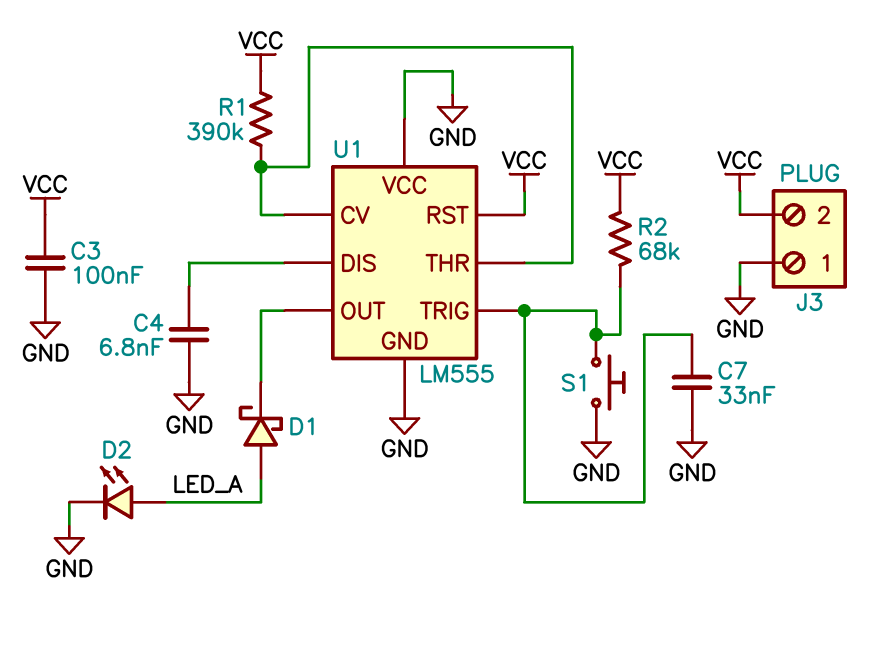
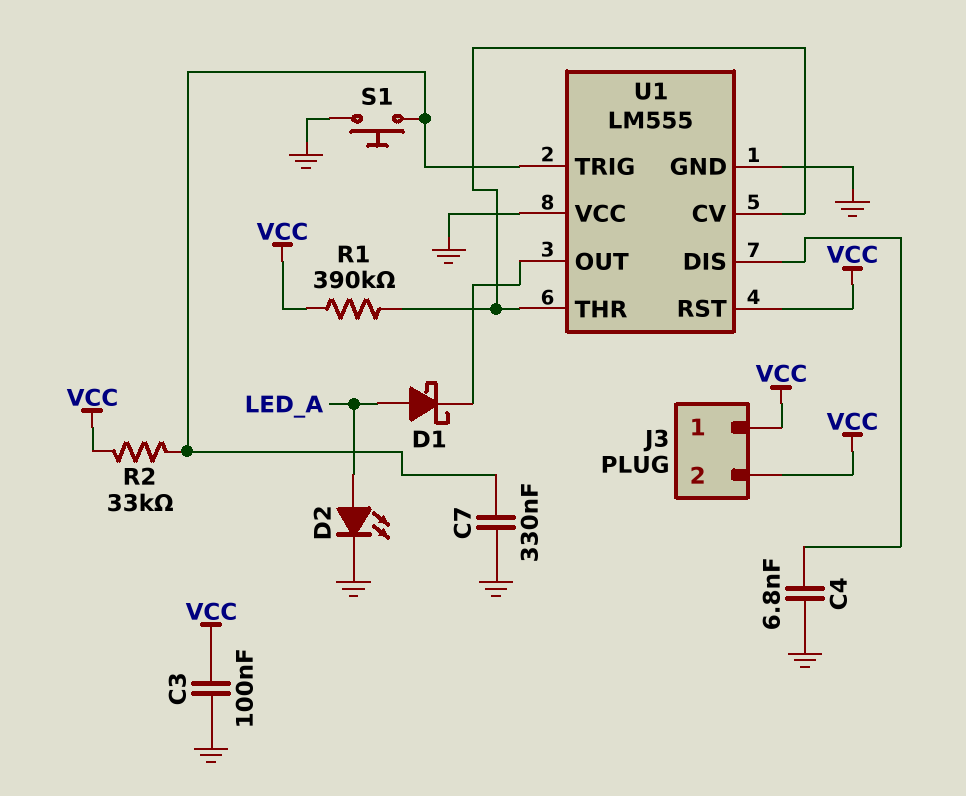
C7: 33nF (GND, U1/TRIG) -> 330nF (GND, U1/TRIG)
J3 pin 1: GND -> VCC
R2: 68k (U1/TRIG, VCC) -> 33k (U1/TRIG, VCC)

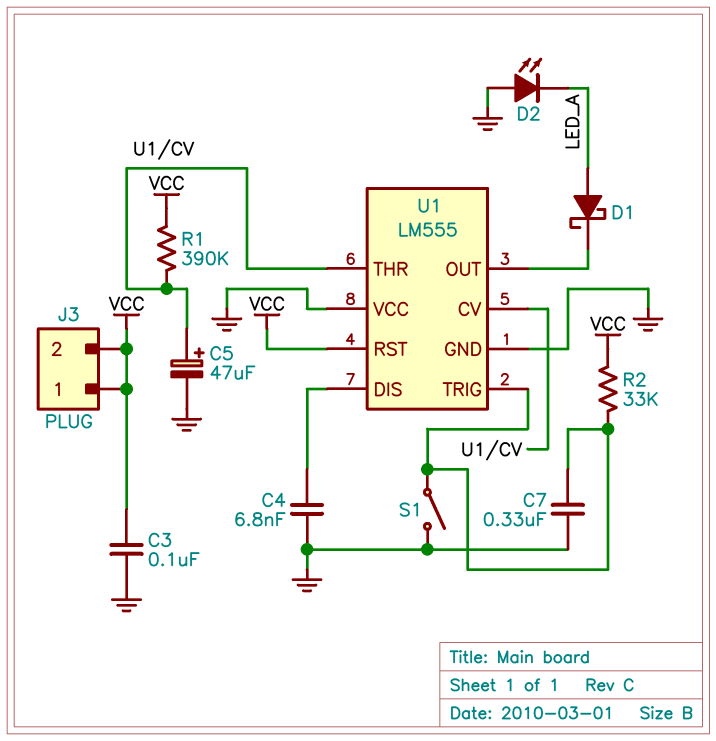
C5: none -> 47uF (plus U1/CV, minus GND)
D2: LED (A LED_A, K GND) -> LED (A GND, K LED_A)
S1: button (GND, U1/TRIG) -> switch (GND, U1/TRIG)

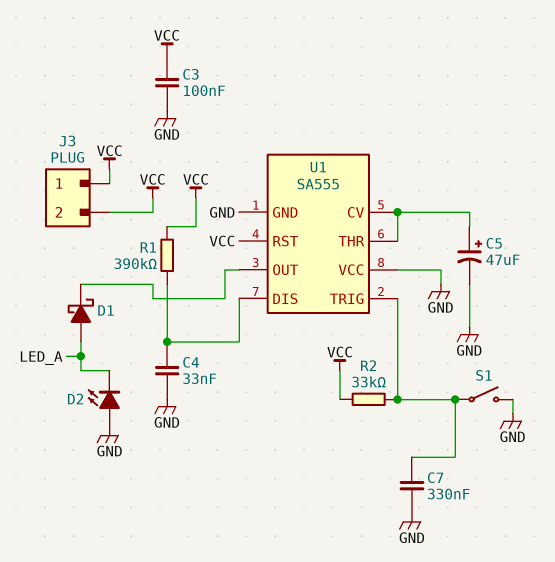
C4: 6.8nF (GND, U1/DIS) -> 33nF (GND, U1/DIS)
R1: 390k (U1/CV, VCC) -> 390k (U1/DIS, VCC)
U1: LM555 -> SA555

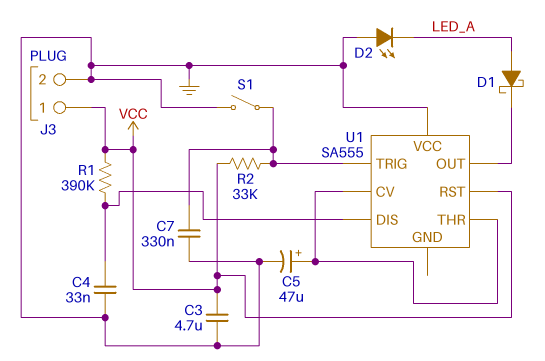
C3: 100nF (GND, VCC) -> 4.7uF (GND, VCC)
J3 pin 2: VCC -> GND
U1 pin GND: GND -> none

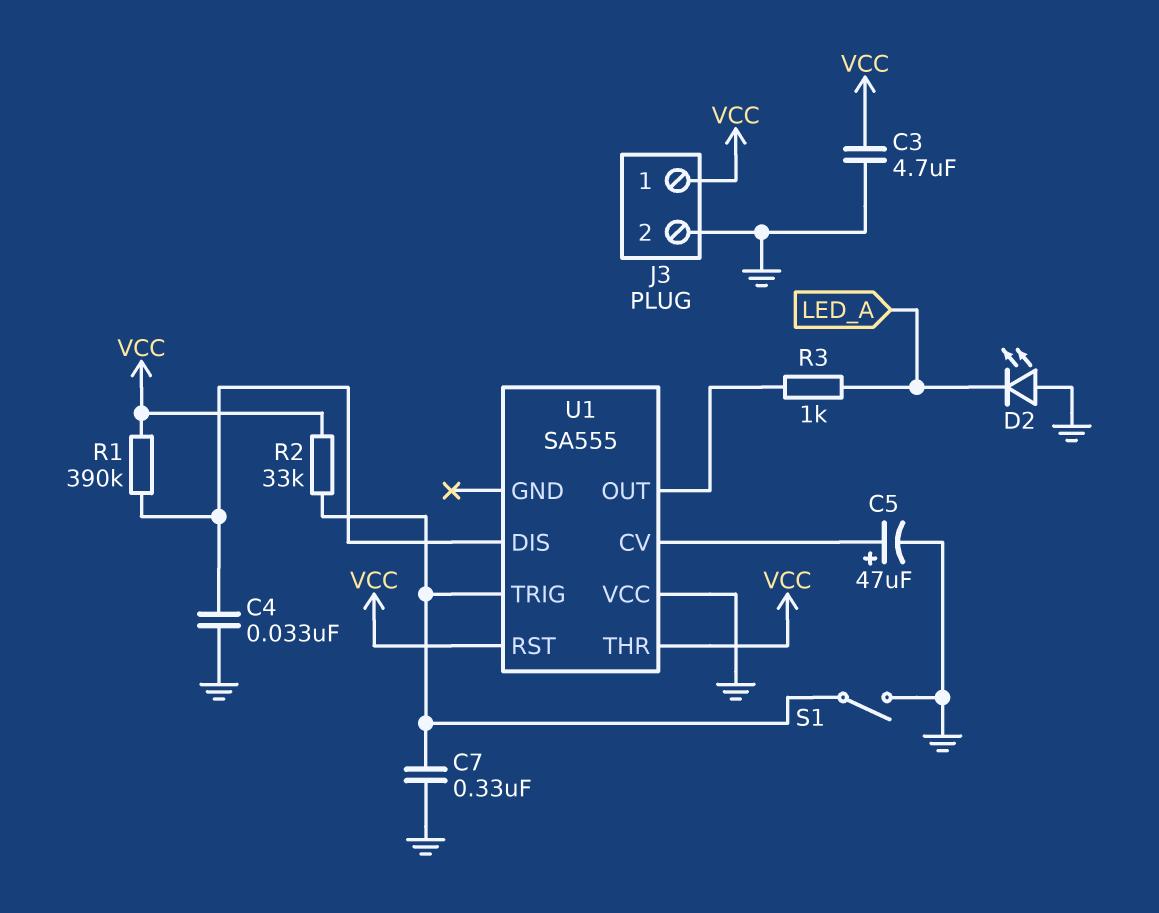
D1: schottky (A LED_A, K U1/OUT) -> none
R3: none -> 1k (LED_A, U1/OUT)
U1 pin THR: U1/CV -> VCC

